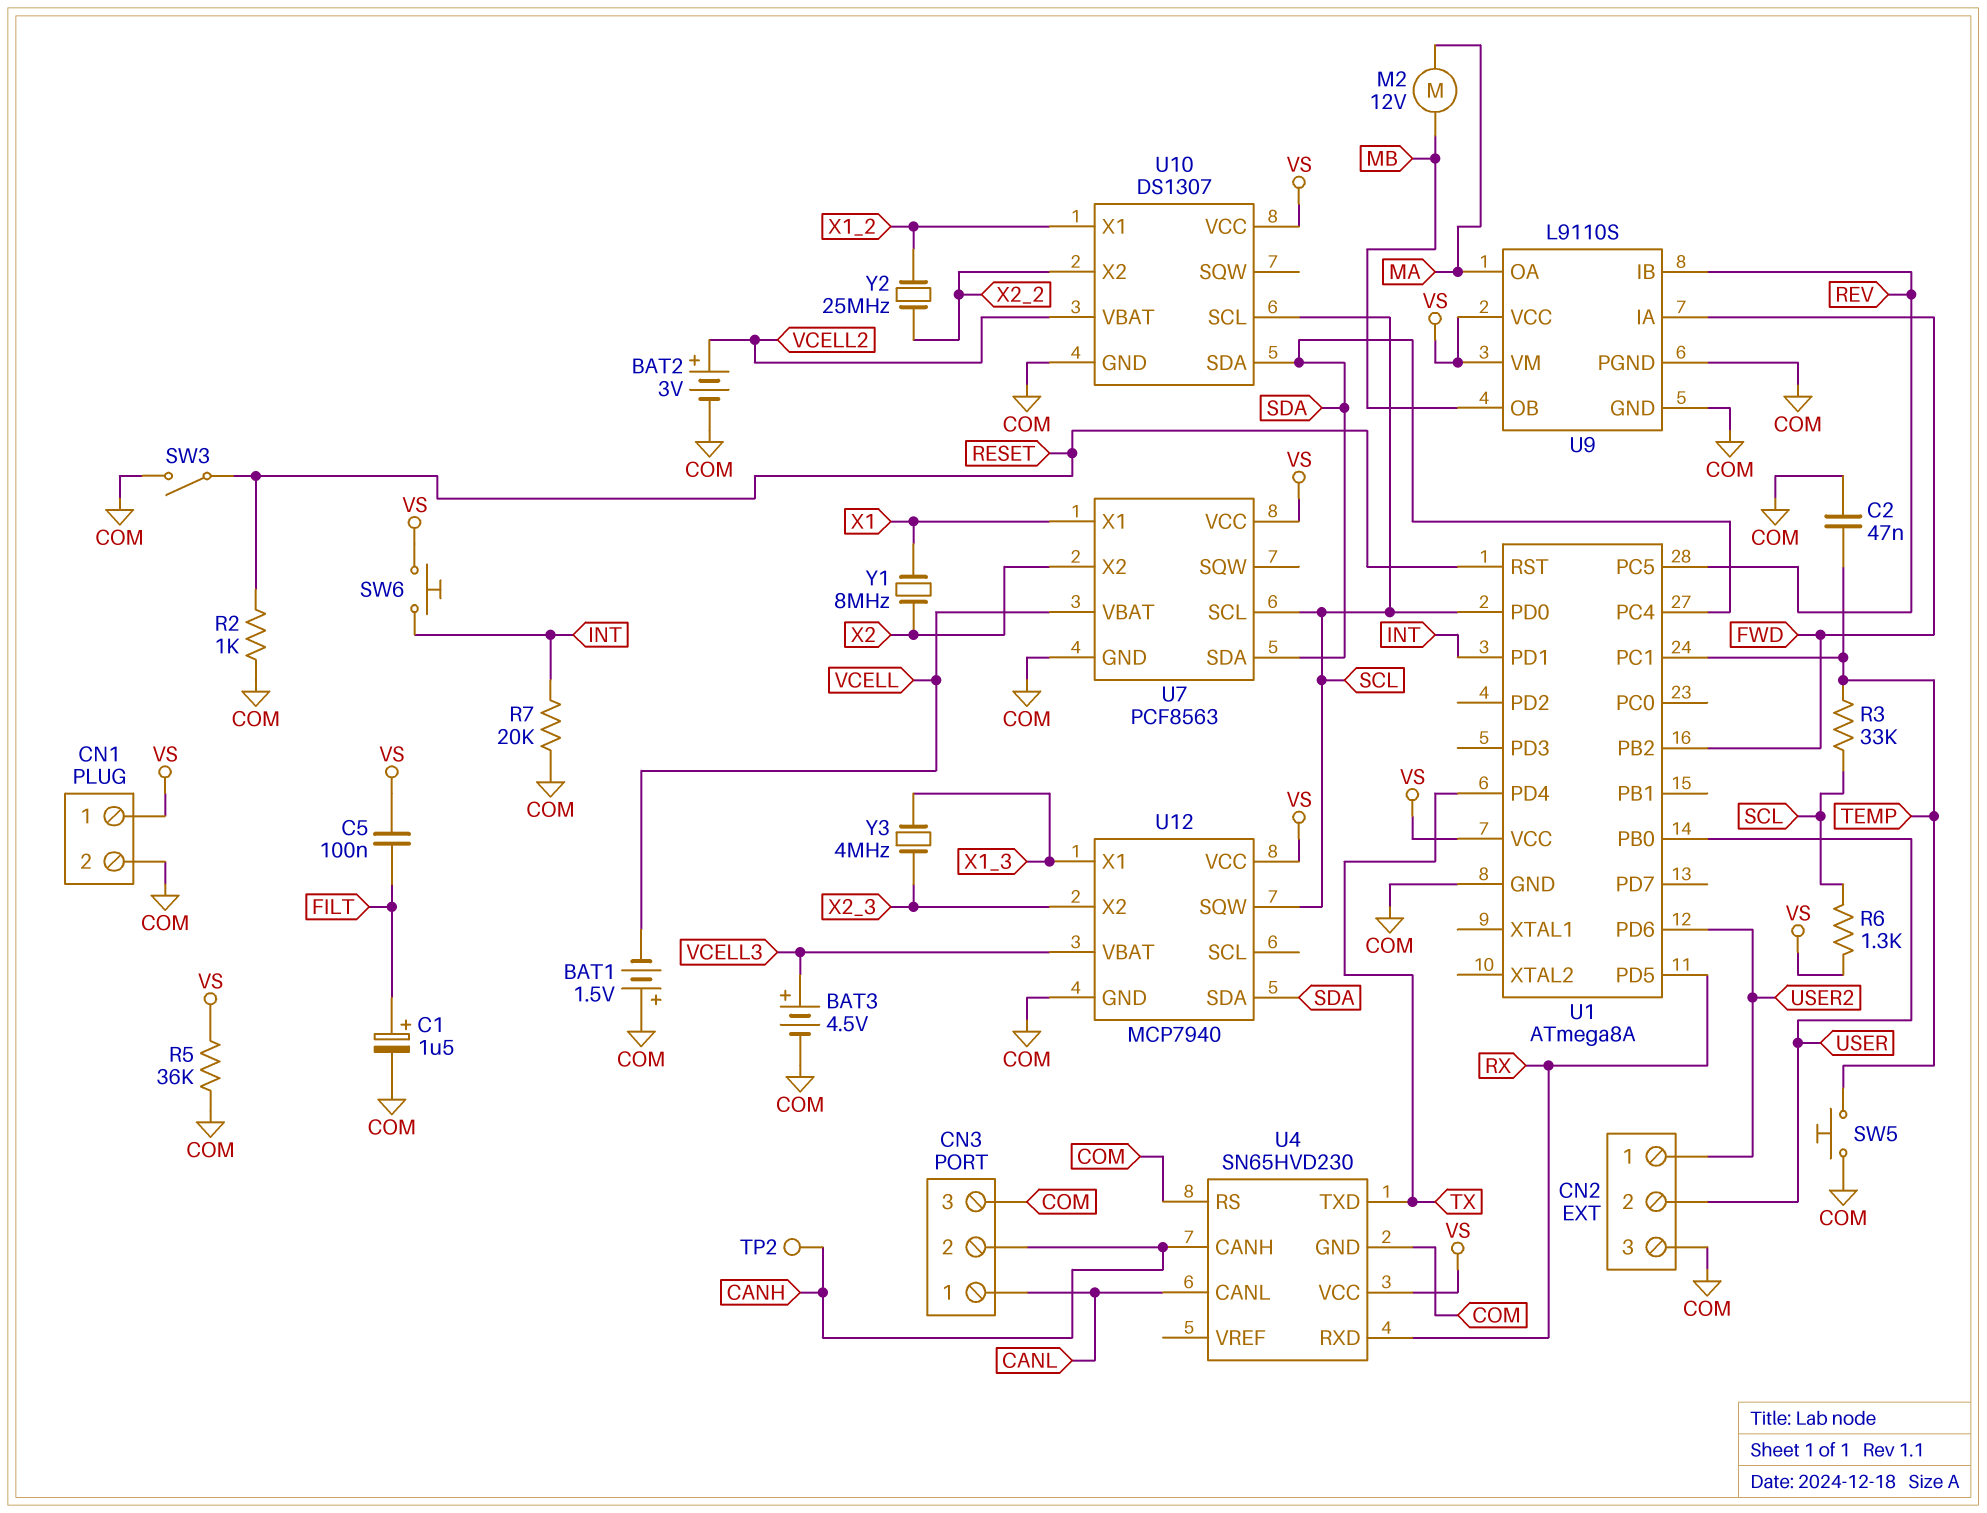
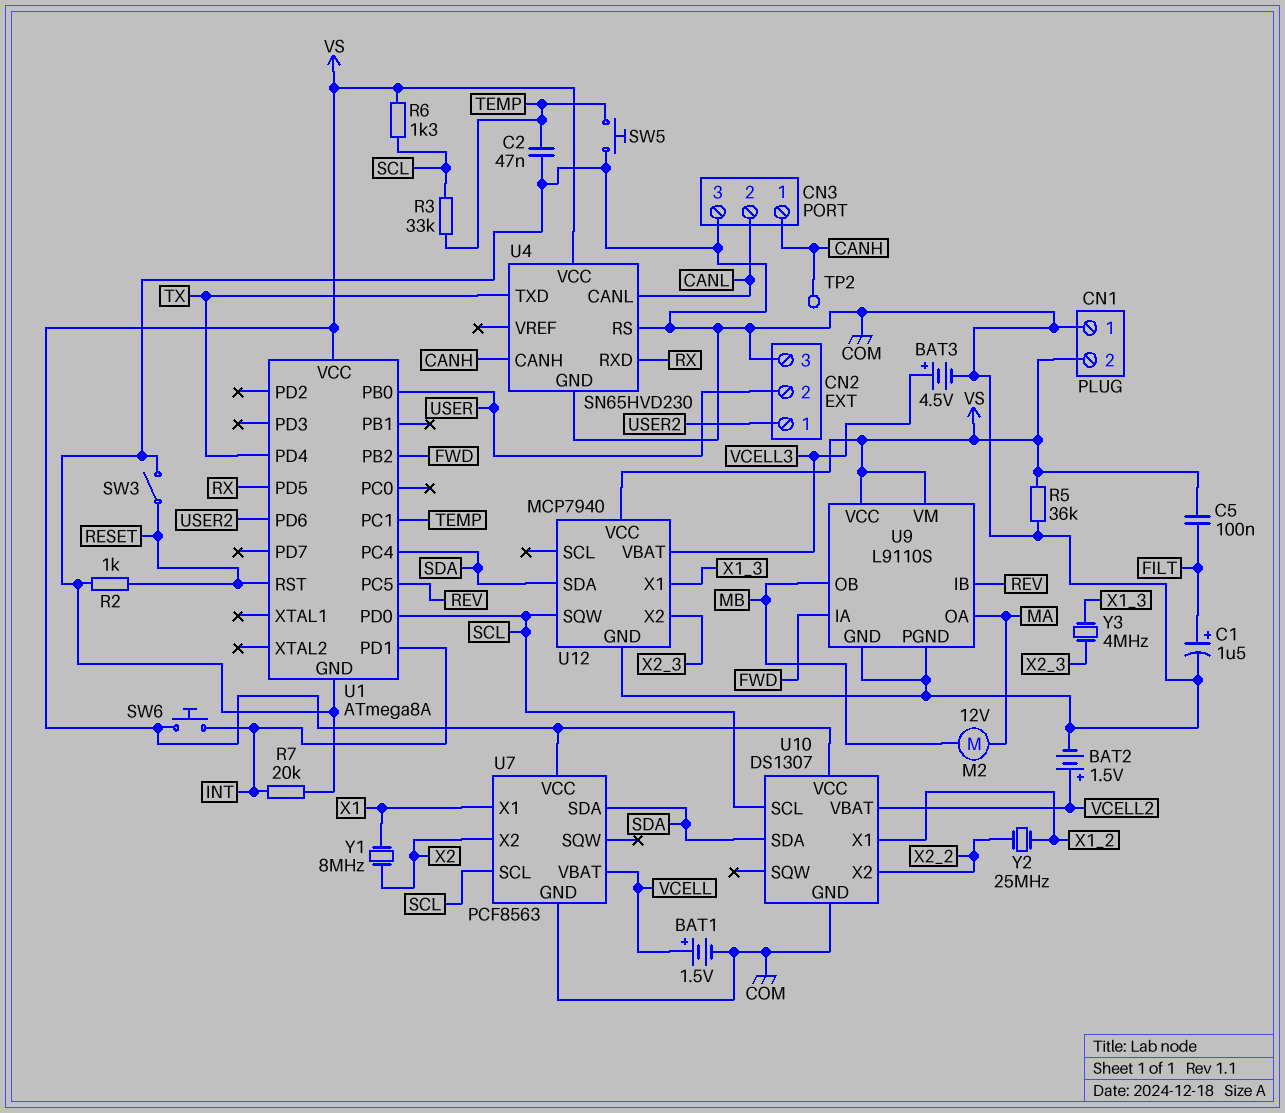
BAT1: 1.5V (plus COM, minus VCELL) -> 1.5V (plus VCELL, minus COM)
BAT2: 3V (plus VCELL2, minus COM) -> 1.5V (plus VCELL2, minus COM)
CN1 pin 1: VS -> COM
CN1 pin 2: COM -> VS
CN3 pin 1: CANL -> CANH
CN3 pin 2: CANH -> CANL

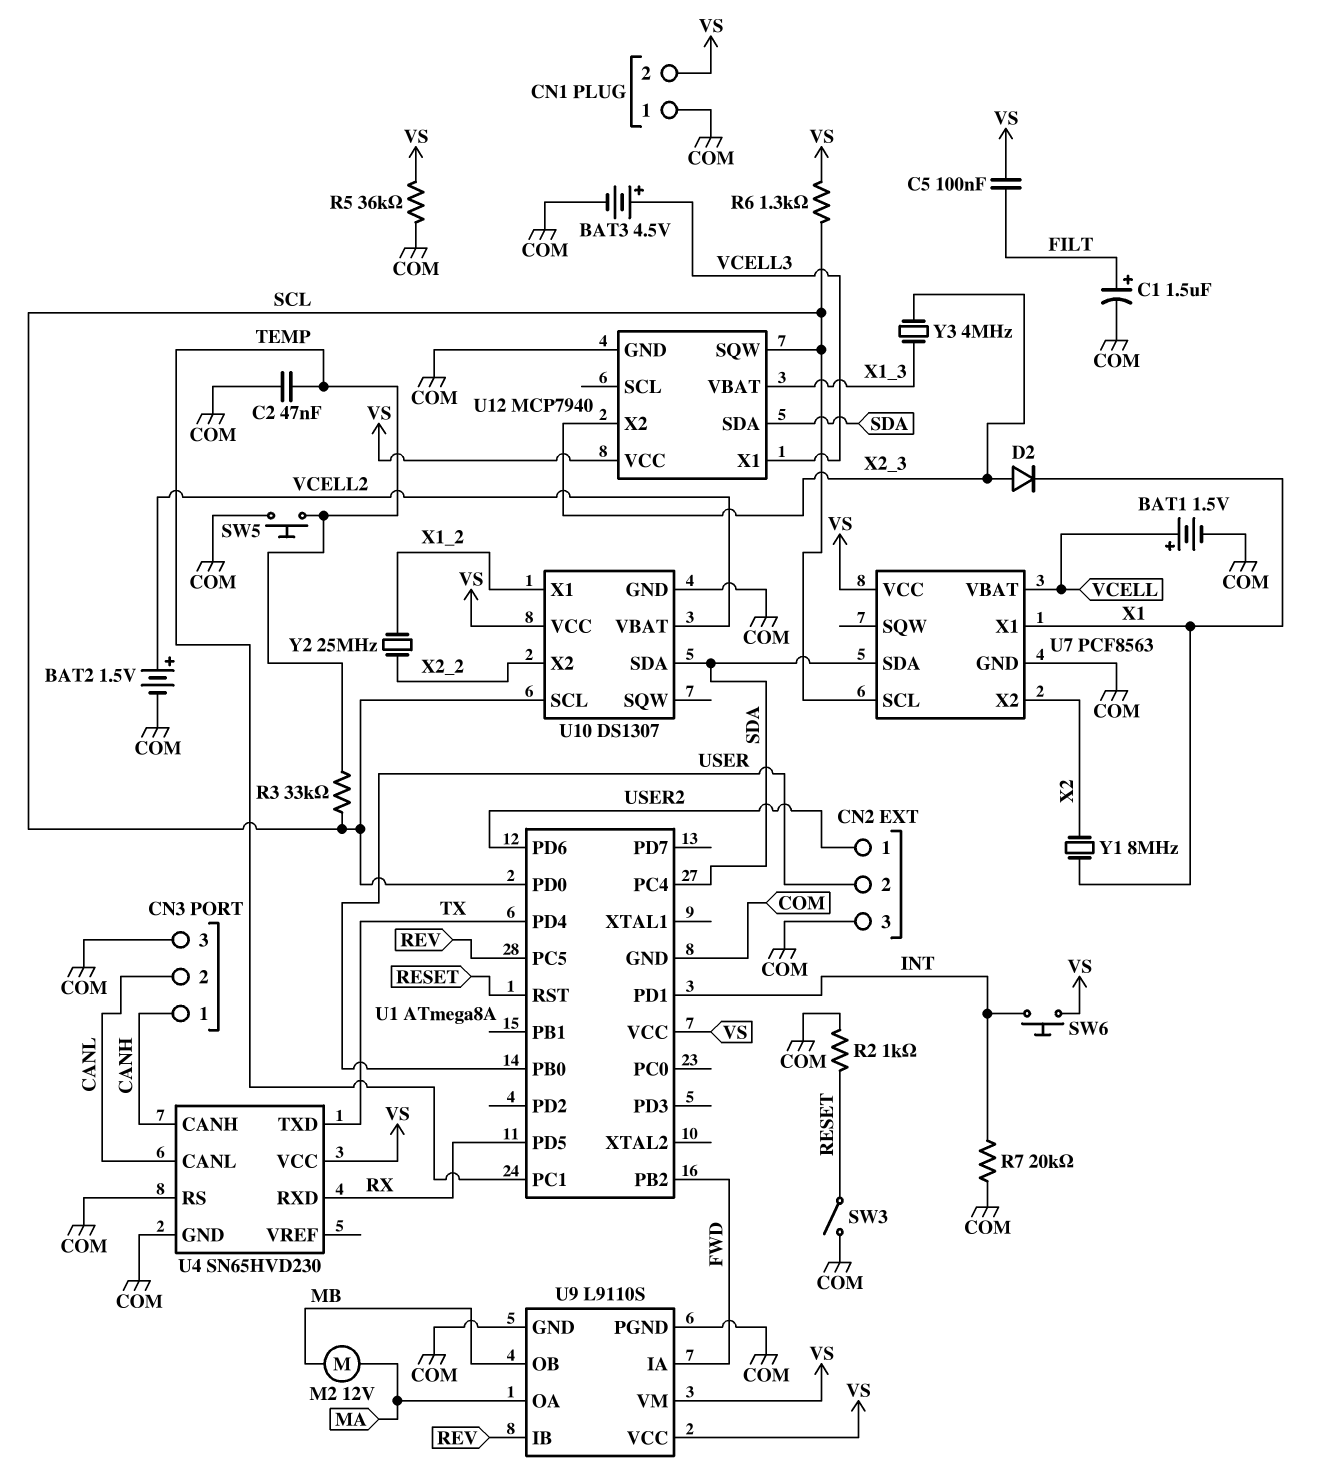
D2: none -> diode (A X2_3, K X1)
TP2: test point (CANH) -> none
U12 pin VBAT: VCELL3 -> X1_3
U12 pin X1: X1_3 -> VCELL3

